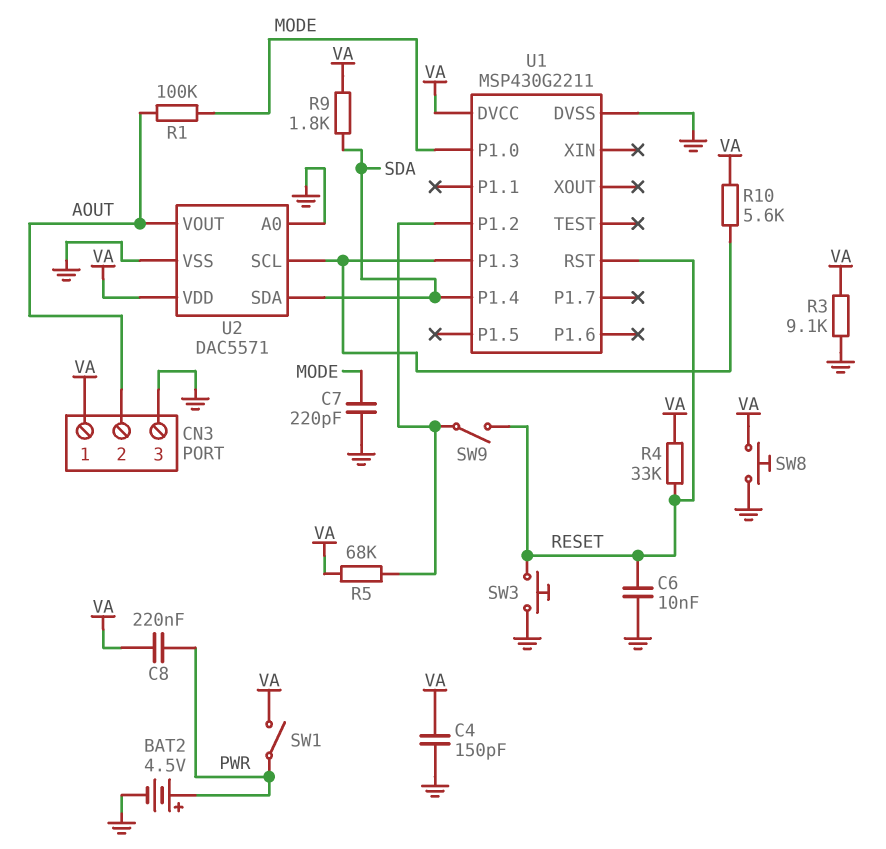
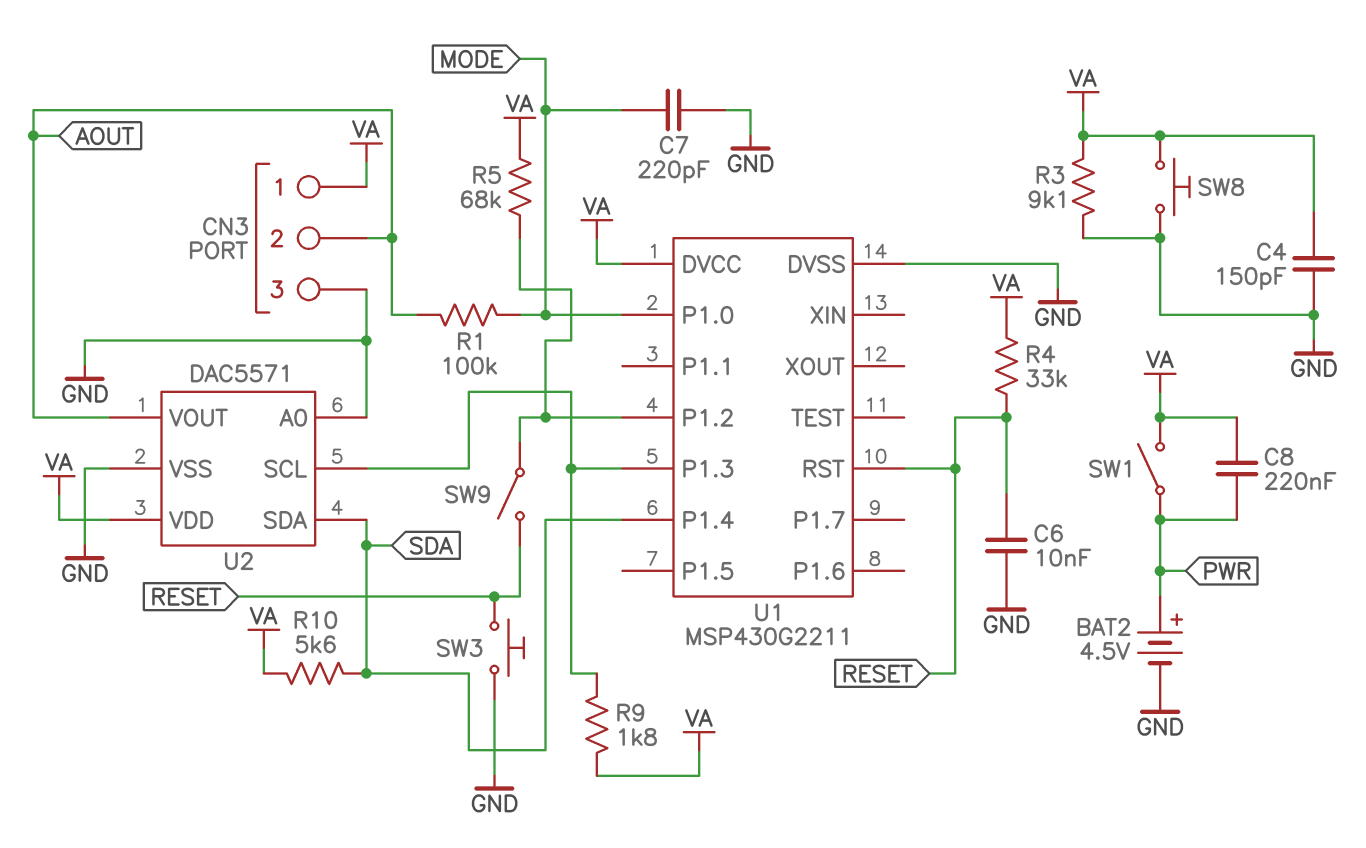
R9: 1.8k (SDA, VA) -> 1.8k (U1/P1.3, VA)
R10: 5.6k (U1/P1.3, VA) -> 5.6k (SDA, VA)

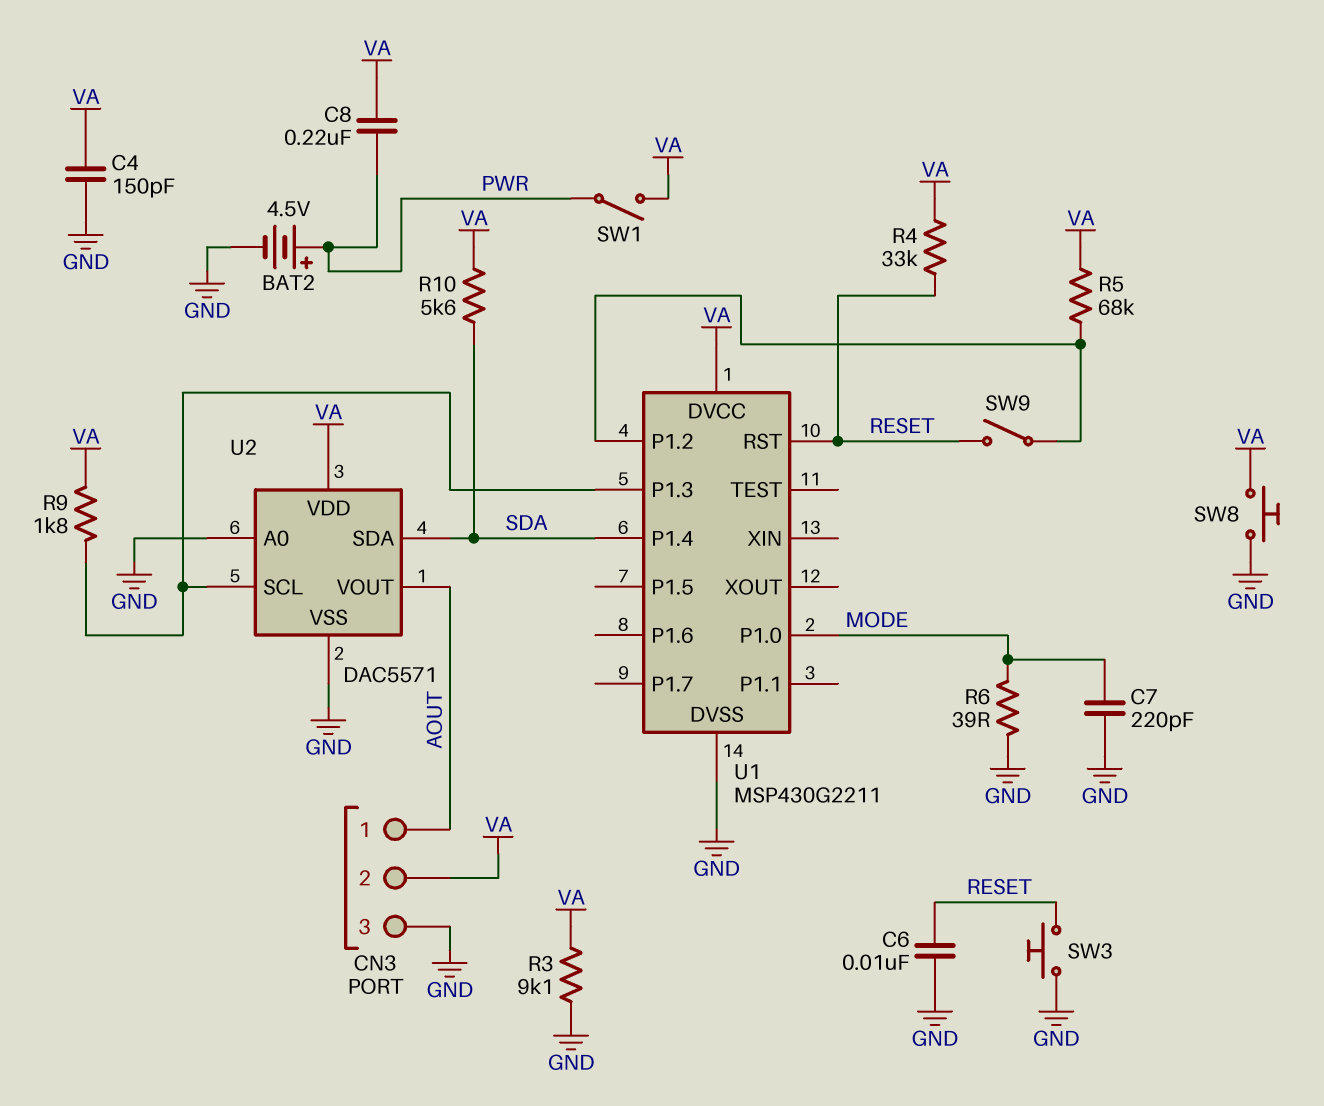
CN3 pin 1: VA -> AOUT
CN3 pin 2: AOUT -> VA
R1: 100k (AOUT, MODE) -> none
R6: none -> 39 (GND, MODE)

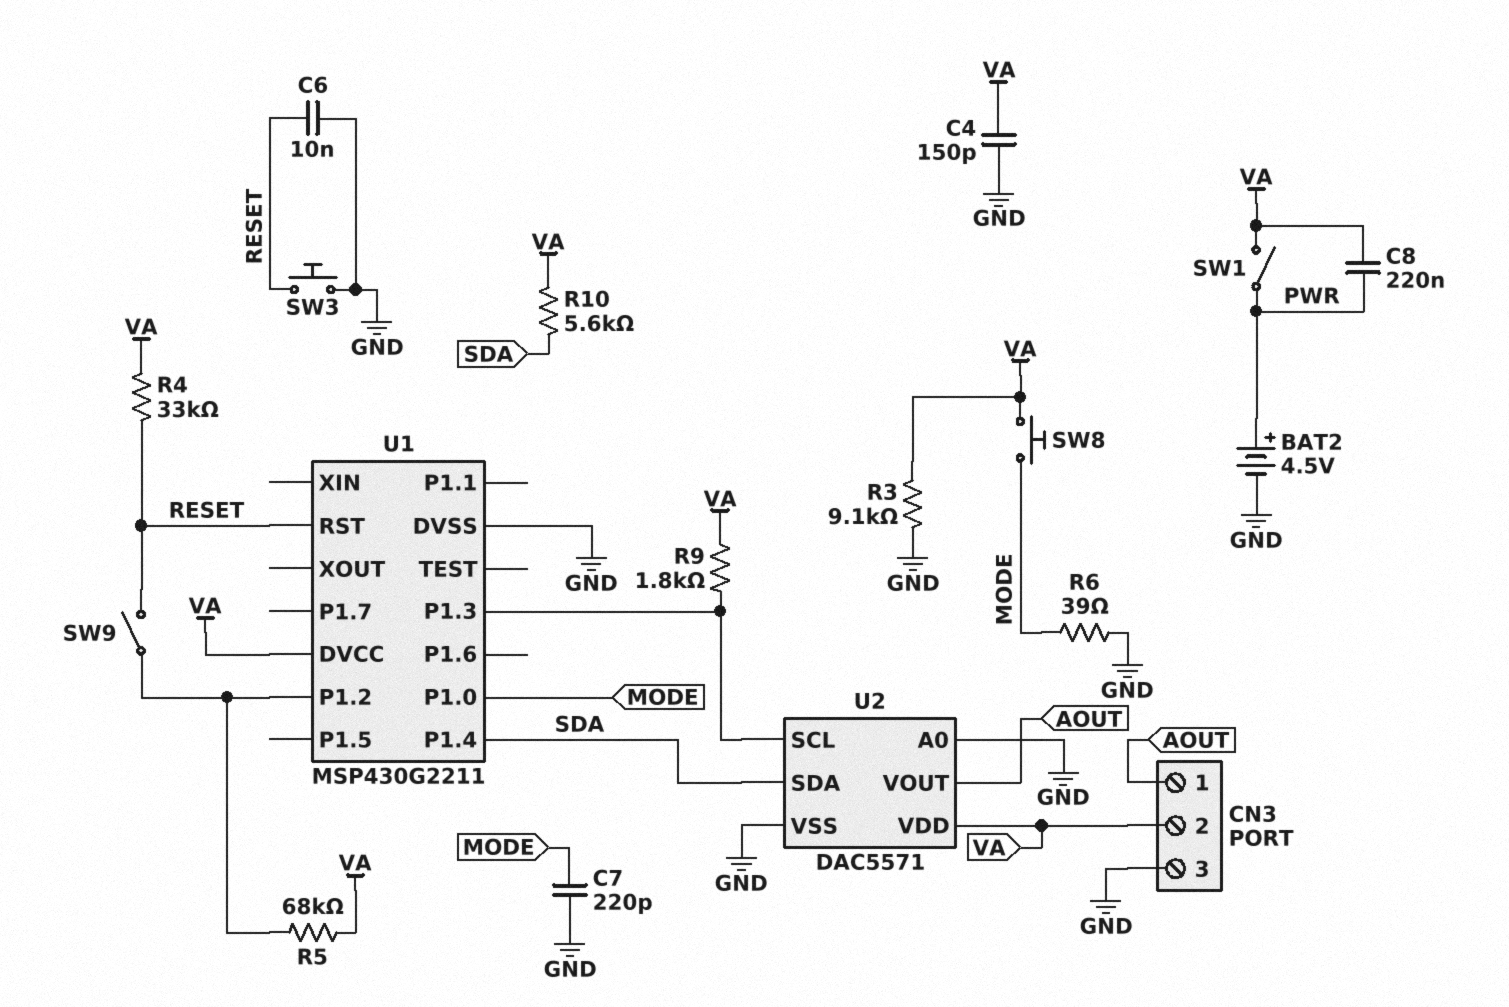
SW8: button (GND, VA) -> button (MODE, VA)

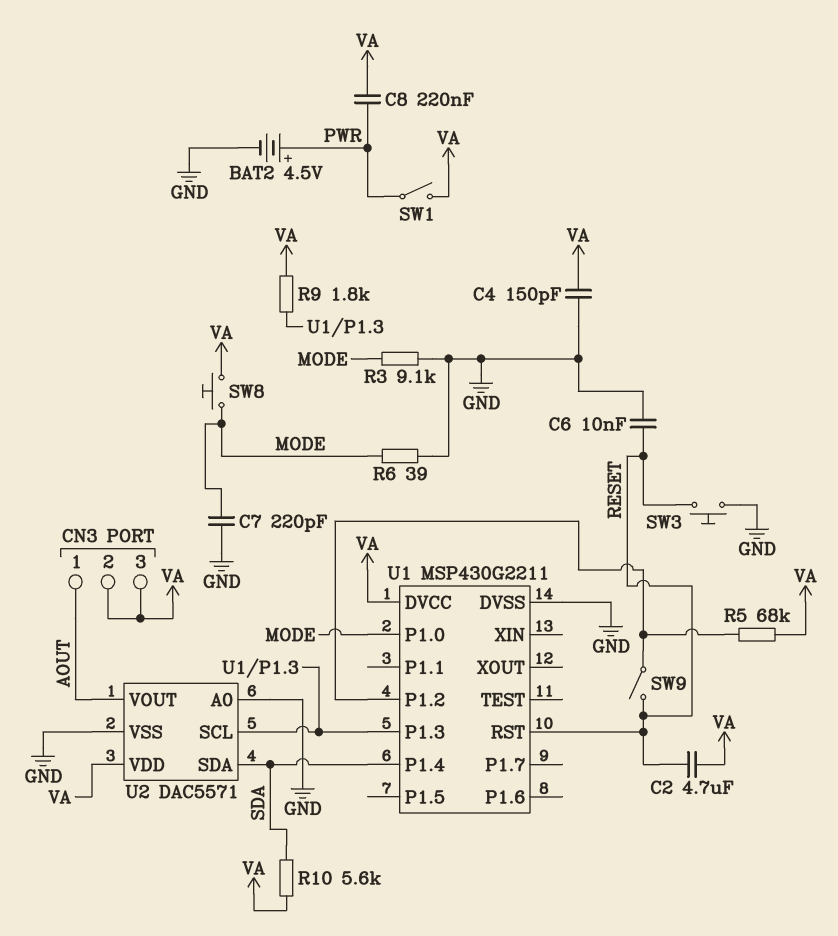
C2: none -> 4.7uF (RESET, VA)
CN3 pin 3: GND -> VA
R3: 9.1k (GND, VA) -> 9.1k (GND, MODE)
R4: 33k (RESET, VA) -> none

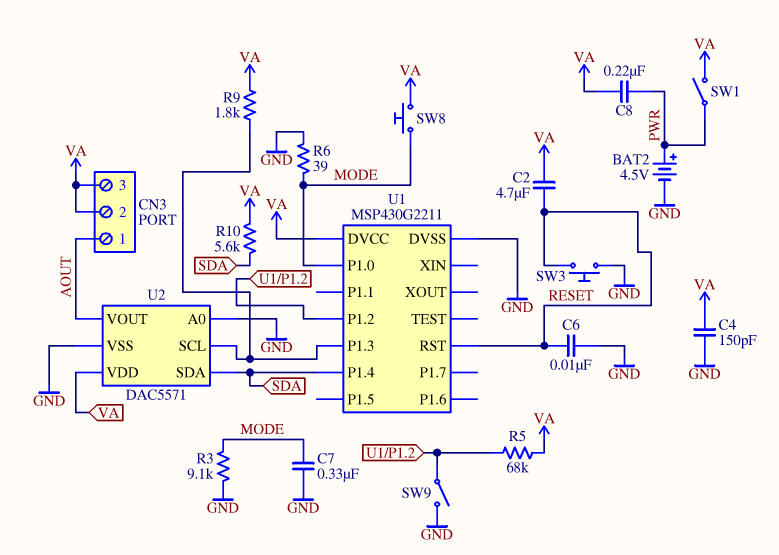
C7: 220pF (GND, MODE) -> 330nF (GND, MODE)
SW9: switch (RESET, U1/P1.2) -> switch (GND, U1/P1.2)

